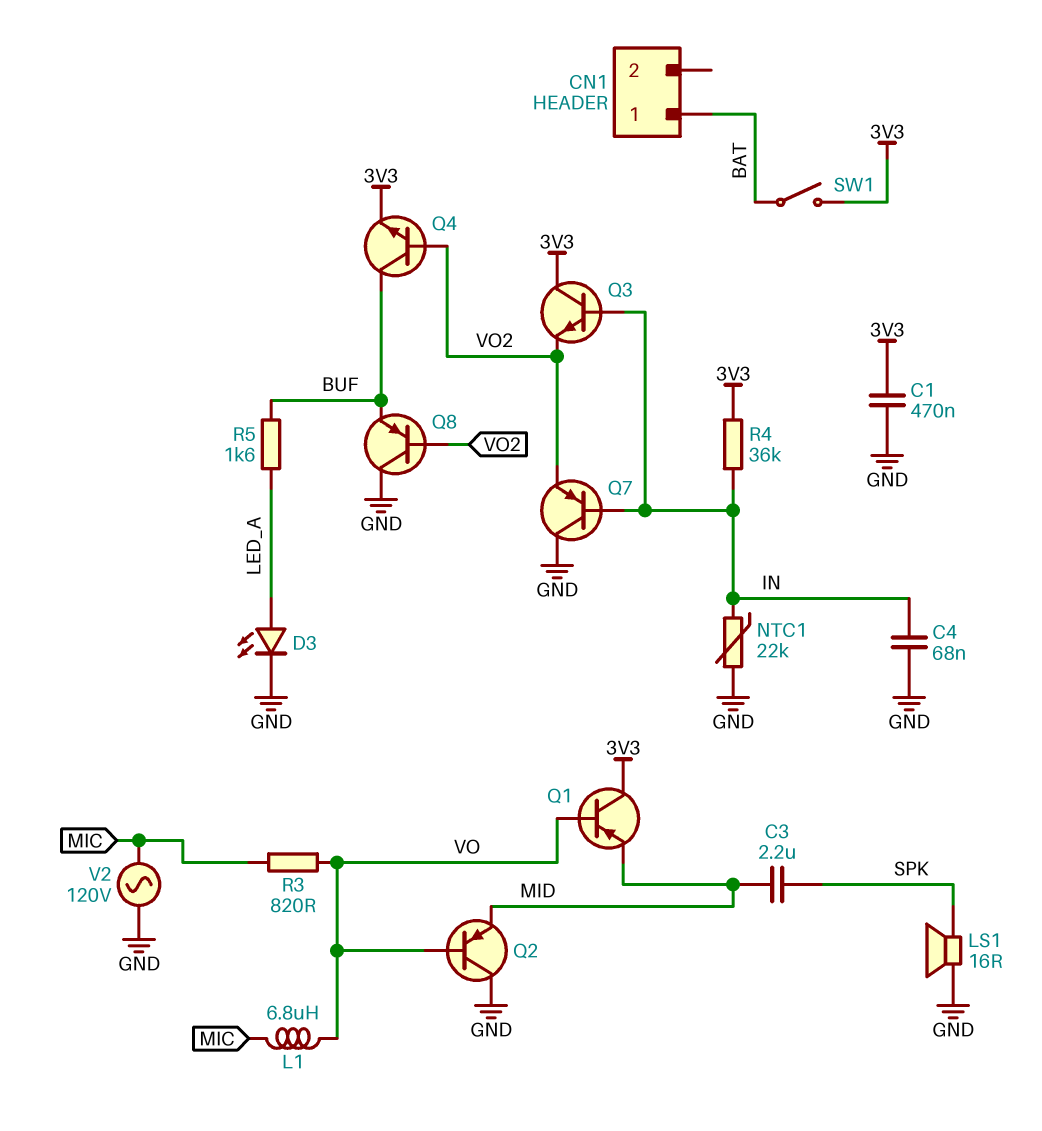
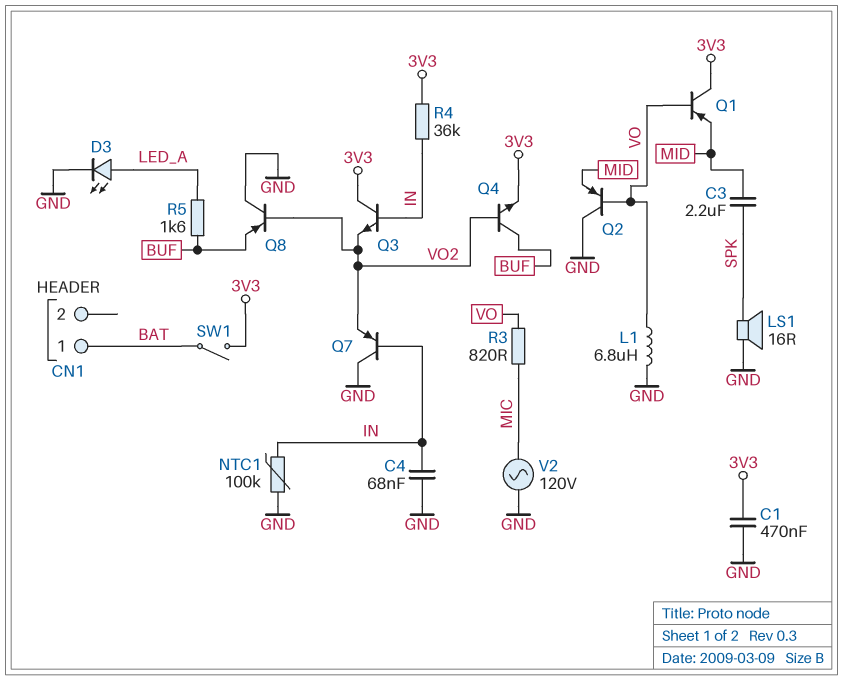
L1: 6.8uH (MIC, VO) -> 6.8uH (GND, VO)
NTC1: 22k (GND, IN) -> 100k (GND, IN)

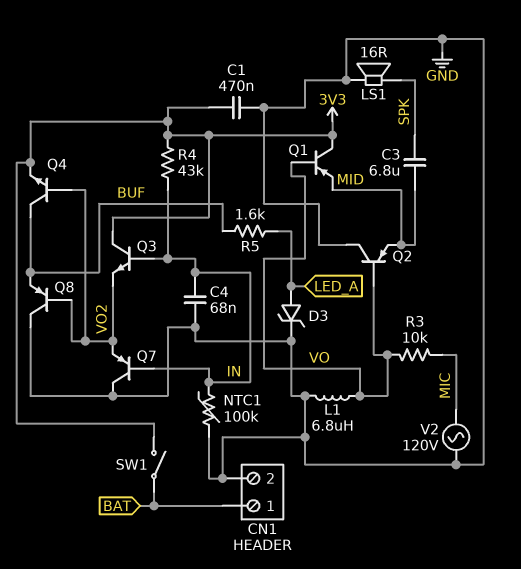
C3: 2.2uF (MID, SPK) -> 6.8uF (MID, SPK)
CN1 pin 2: none -> GND
D3: LED (A LED_A, K GND) -> zener (A LED_A, K GND)
R3: 820 (MIC, VO) -> 10k (MIC, VO)
R4: 36k (3V3, IN) -> 43k (3V3, IN)

